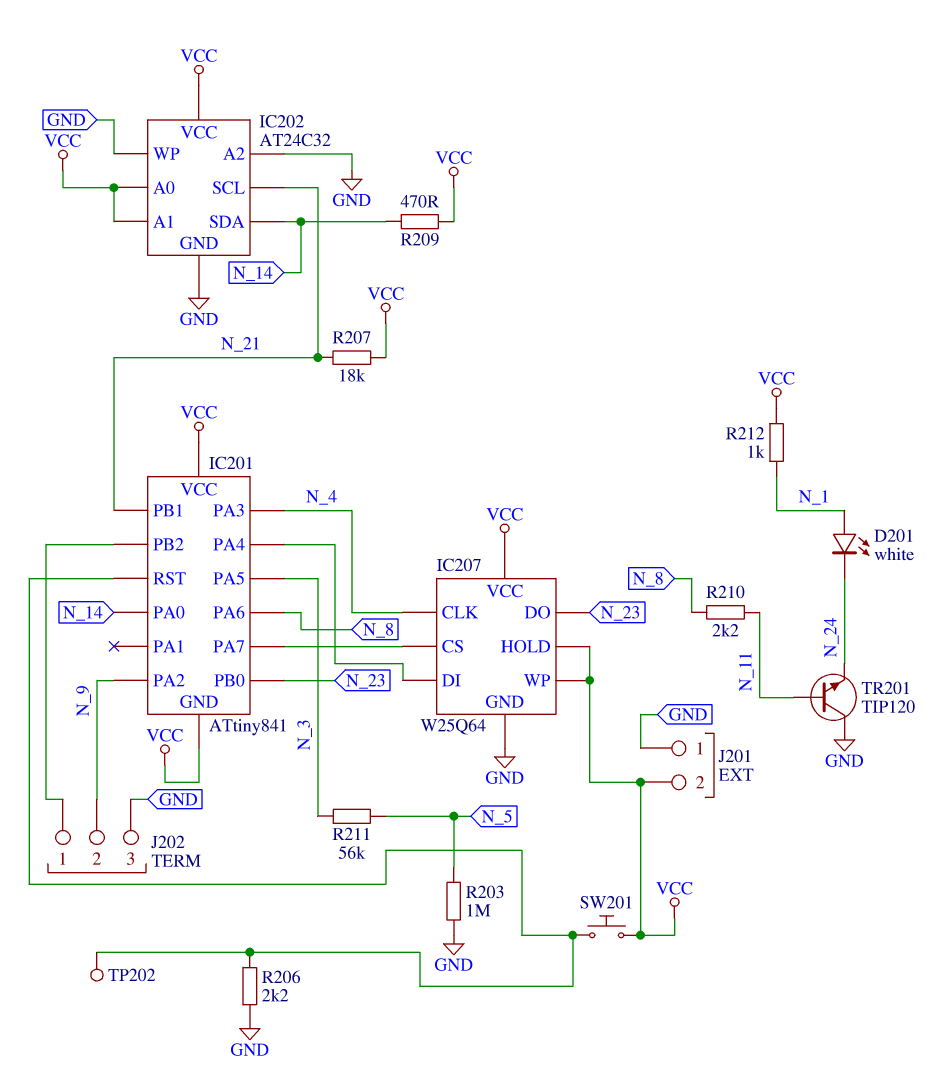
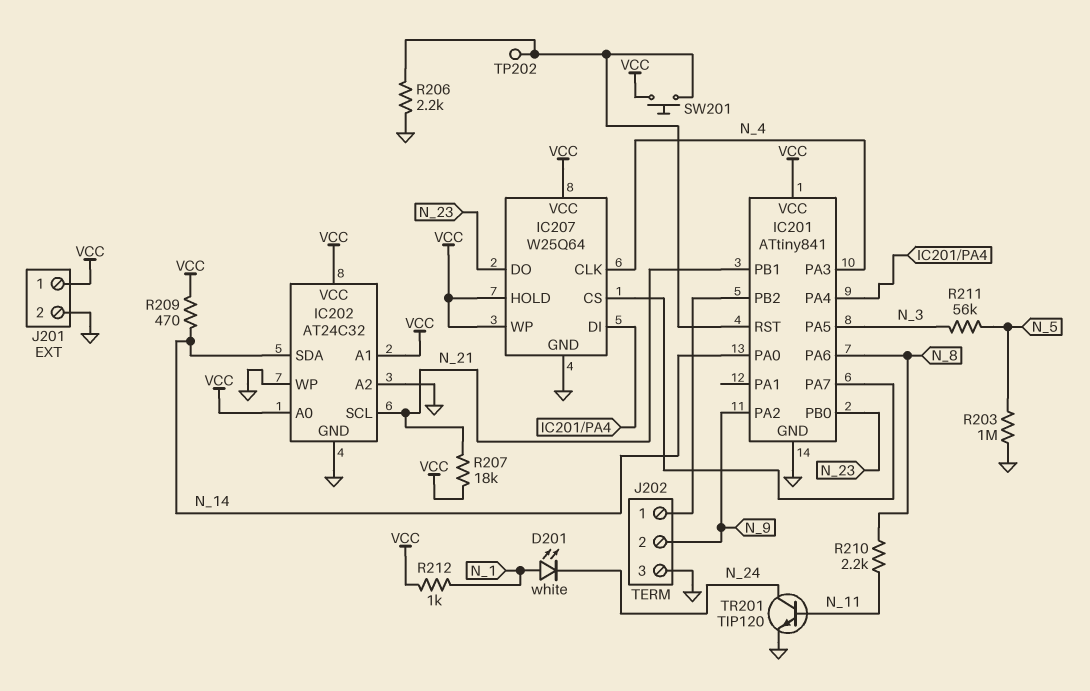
IC201 pin GND: VCC -> GND
J201 pin 1: GND -> VCC
J201 pin 2: VCC -> GND
TR201: NPN TIP120 (B N_11, C GND, E N_24) -> NPN TIP120 (B N_11, C N_24, E GND)

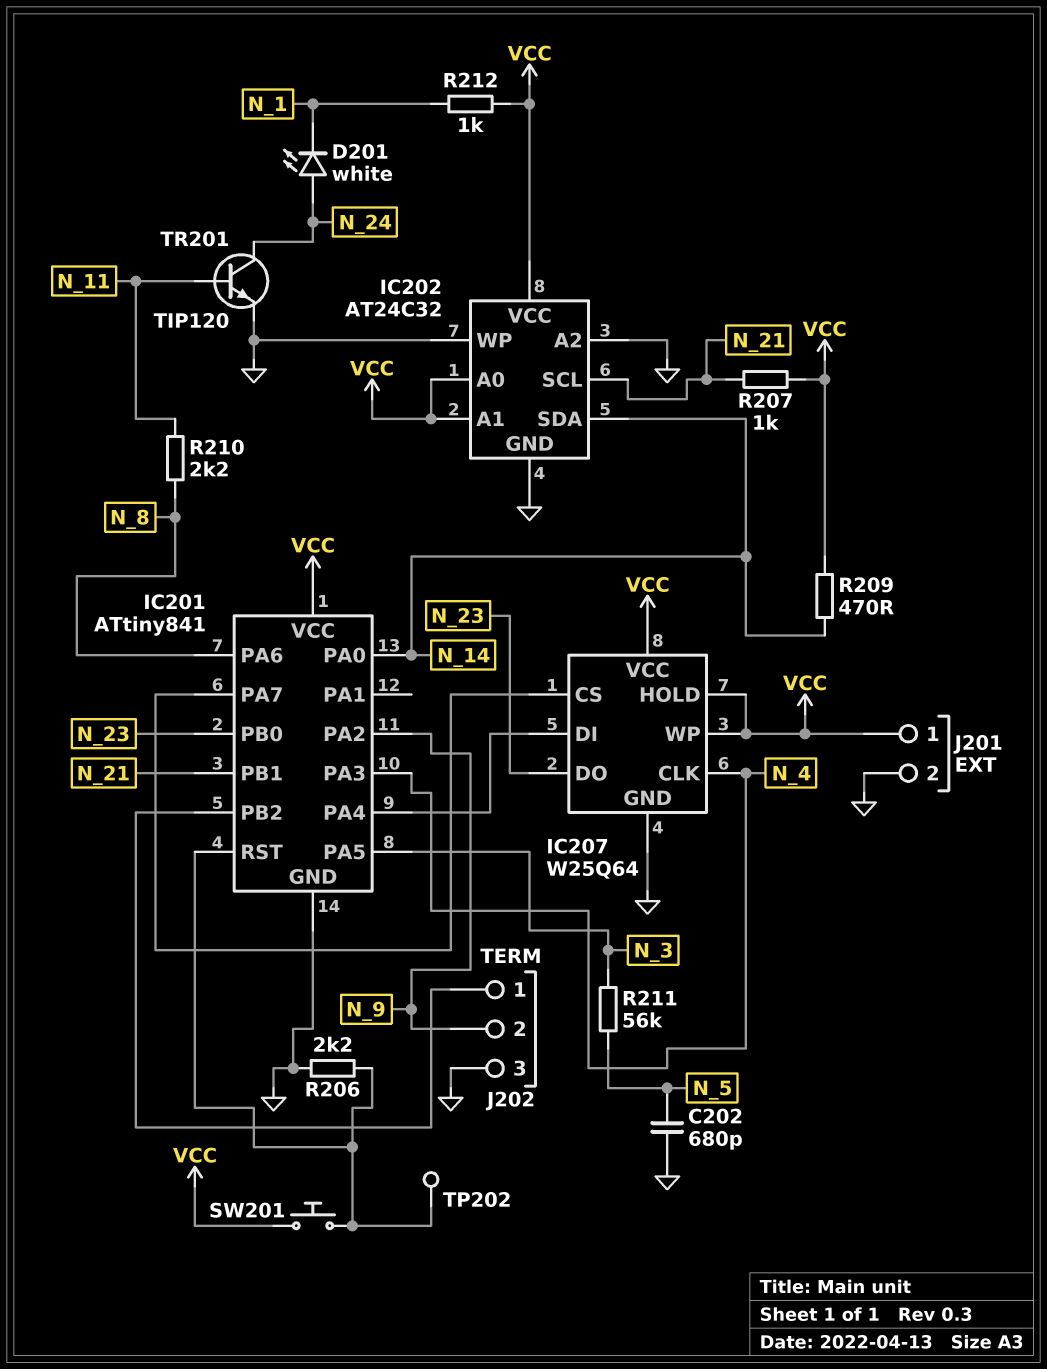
C202: none -> 680pF (GND, N_5)
D201: LED white (A N_1, K N_24) -> LED white (A N_24, K N_1)
R203: 1M (GND, N_5) -> none
R207: 18k (N_21, VCC) -> 1k (N_21, VCC)

